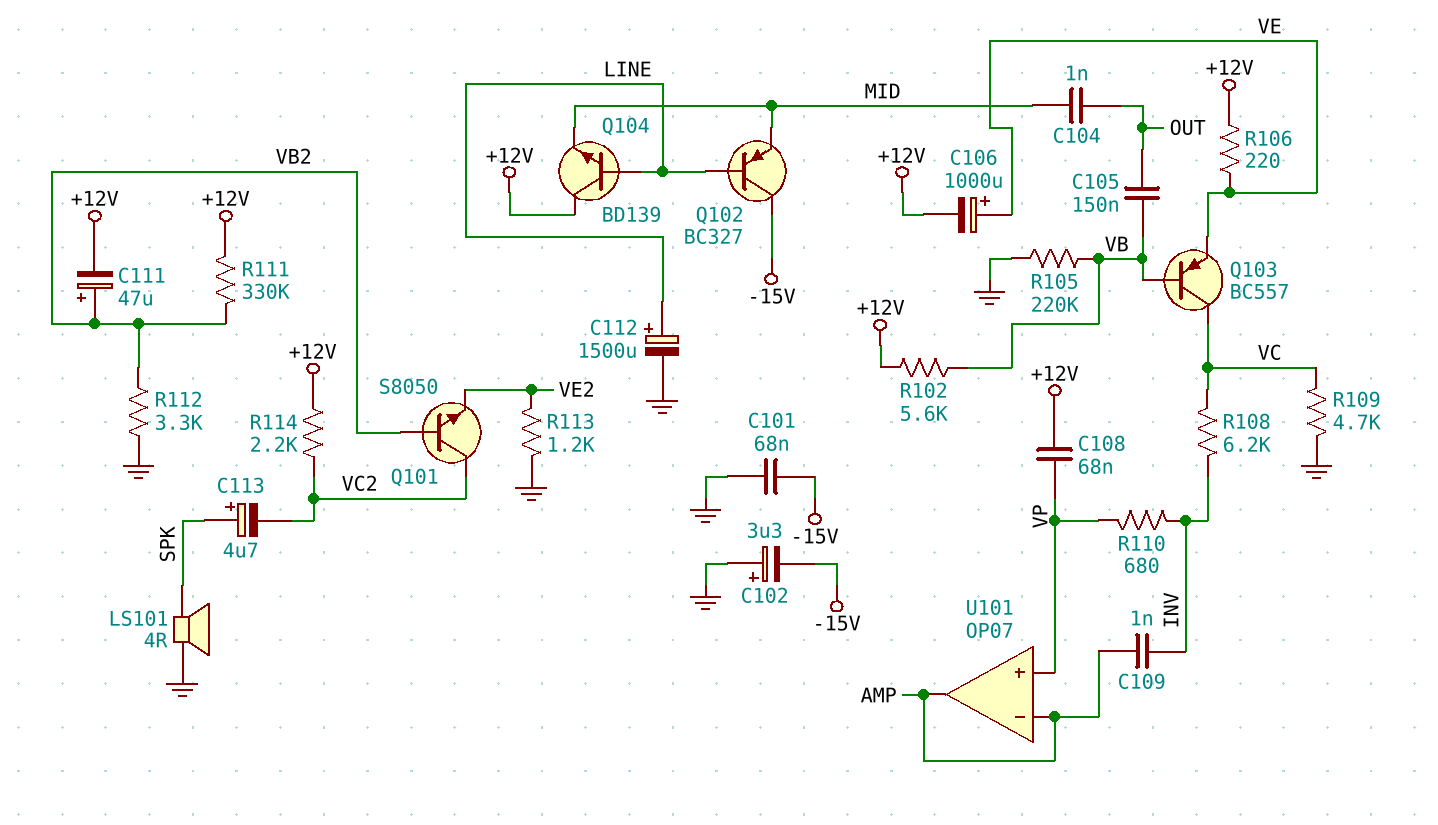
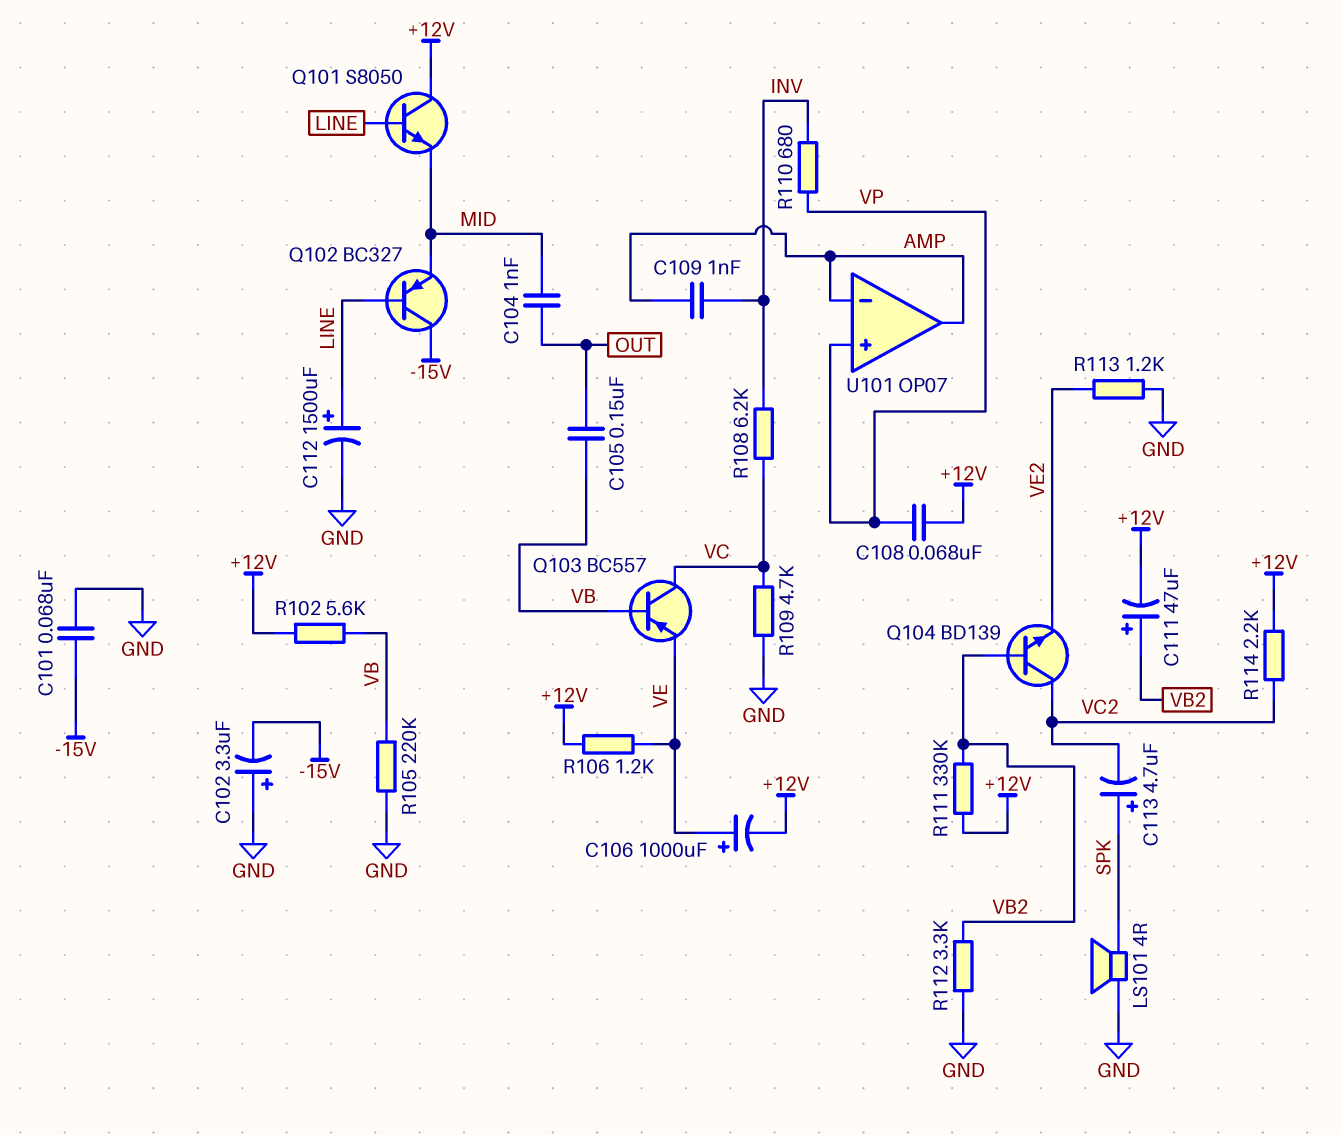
Q101: NPN S8050 (B VB2, C VC2, E VE2) -> NPN S8050 (B LINE, C +12V, E MID)
Q104: NPN BD139 (B LINE, C +12V, E MID) -> NPN BD139 (B VB2, C VC2, E VE2)
R106: 220 (+12V, VE) -> 1.2k (+12V, VE)

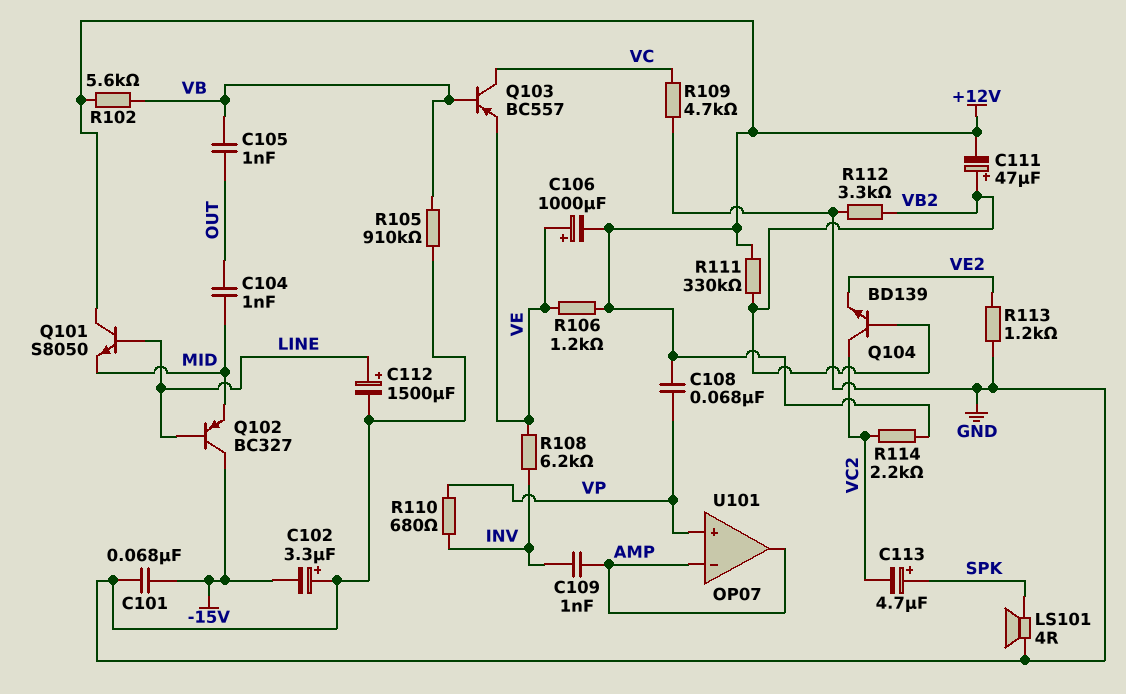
C105: 150nF (OUT, VB) -> 1nF (OUT, VB)
R105: 220k (GND, VB) -> 910k (GND, VB)
R108: 6.2k (INV, VC) -> 6.2k (INV, VE)

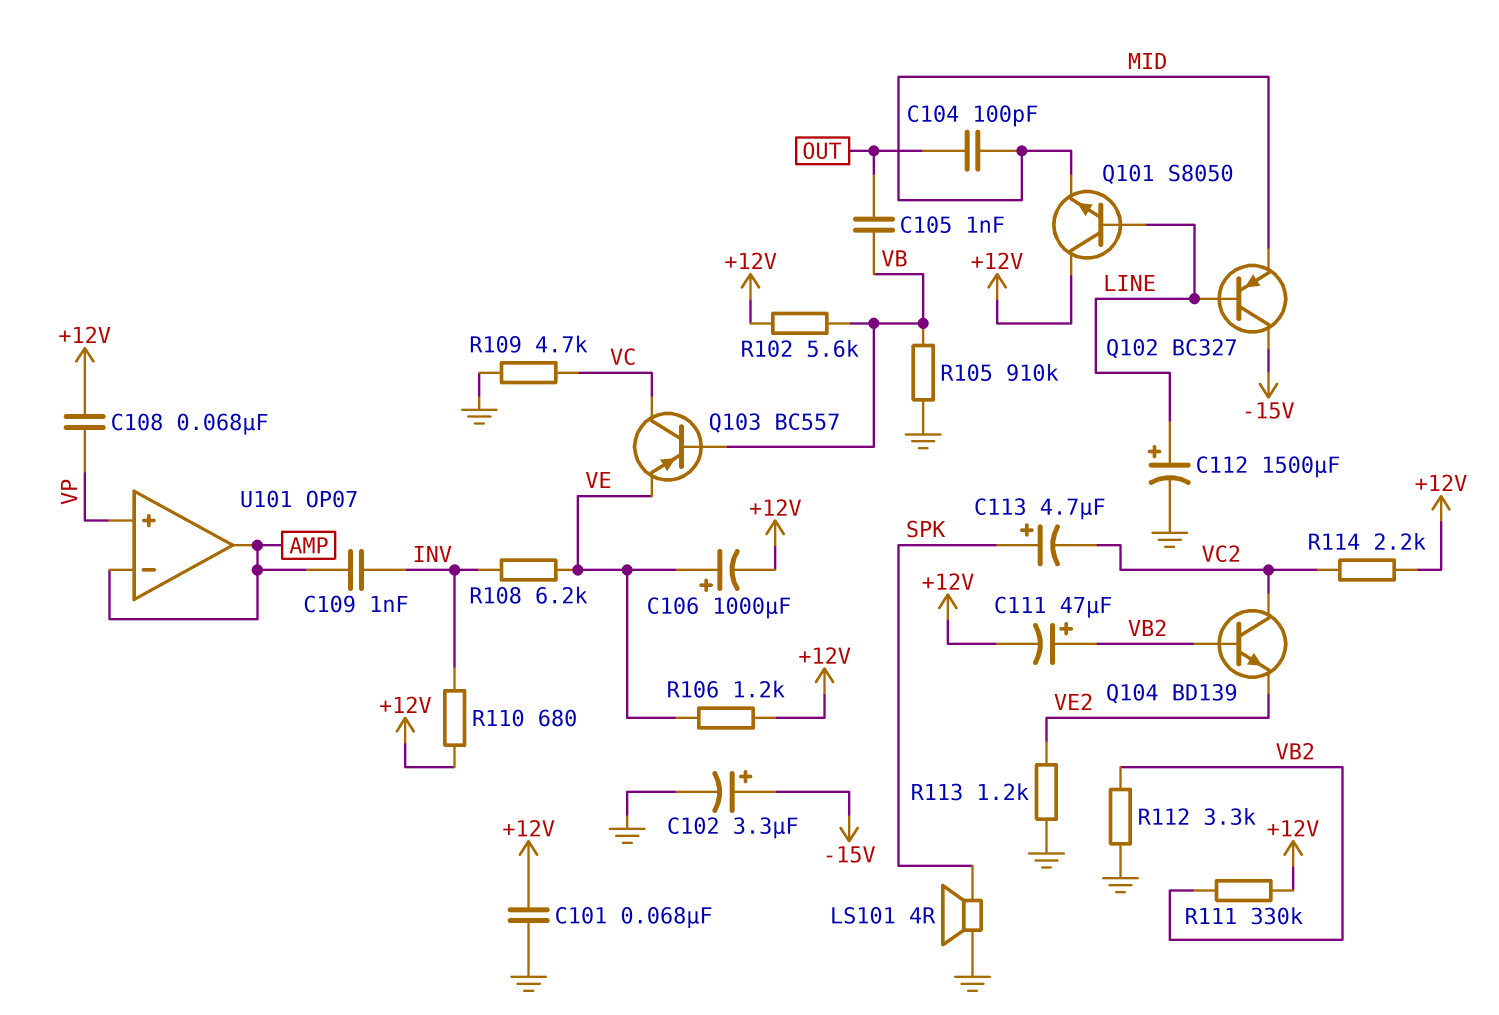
C101: 68nF (-15V, GND) -> 68nF (+12V, GND)
C102: 3.3uF (plus GND, minus -15V) -> 3.3uF (plus -15V, minus GND)
C104: 1nF (MID, OUT) -> 100pF (MID, OUT)
R110: 680 (INV, VP) -> 680 (+12V, INV)

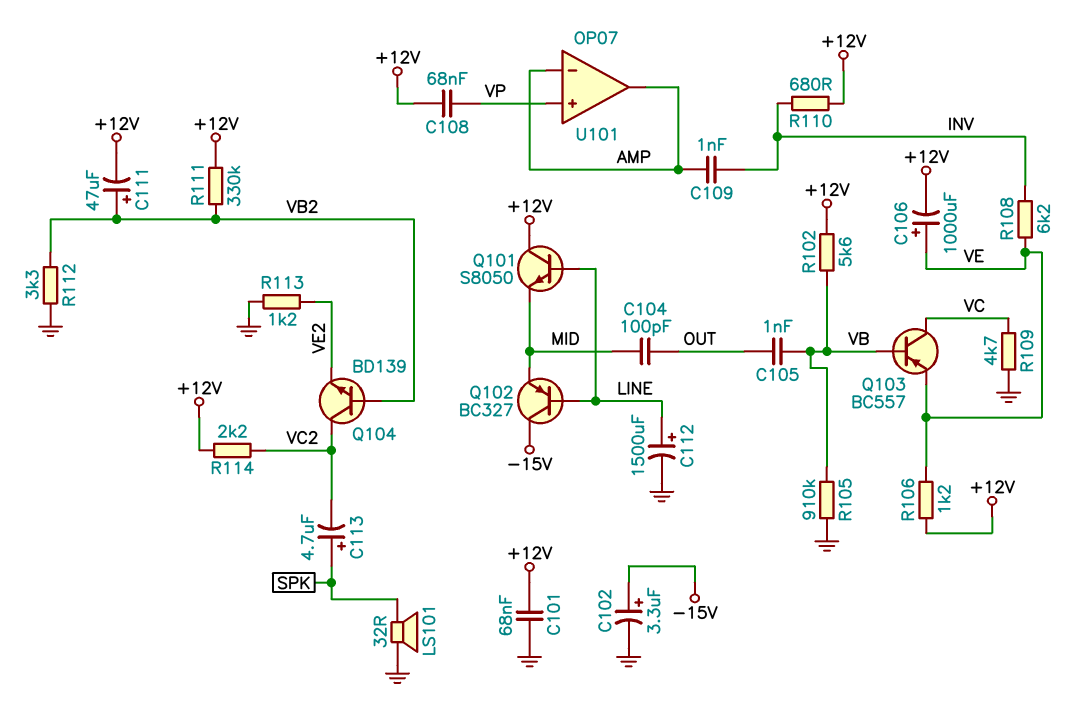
LS101: speaker 4R (GND, SPK) -> speaker 32R (GND, SPK)

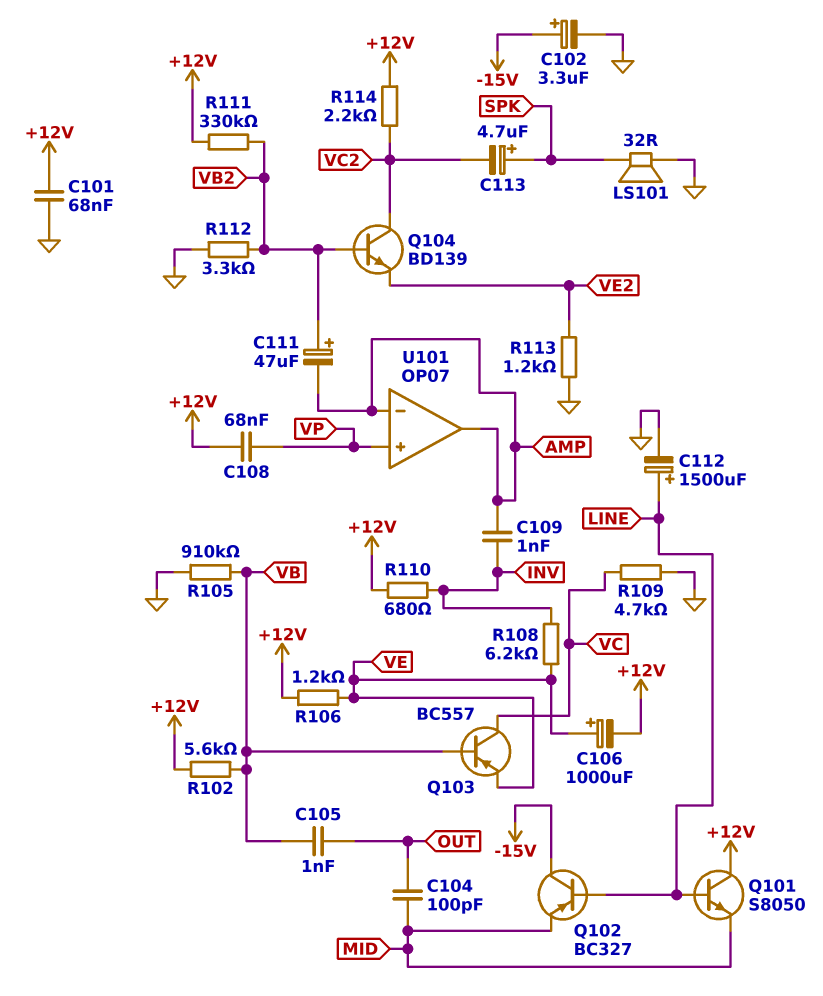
C111: 47uF (plus VB2, minus +12V) -> 47uF (plus VB2, minus AMP)

